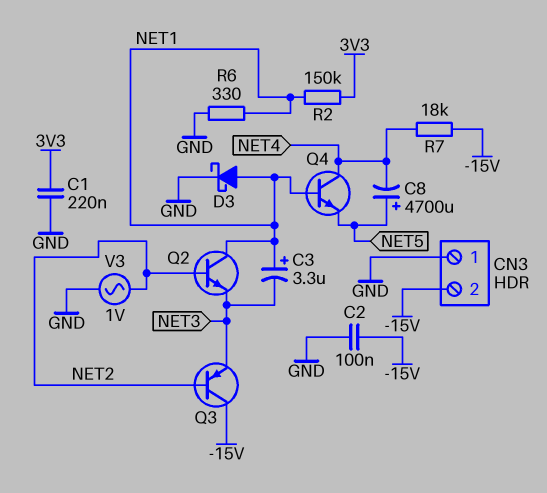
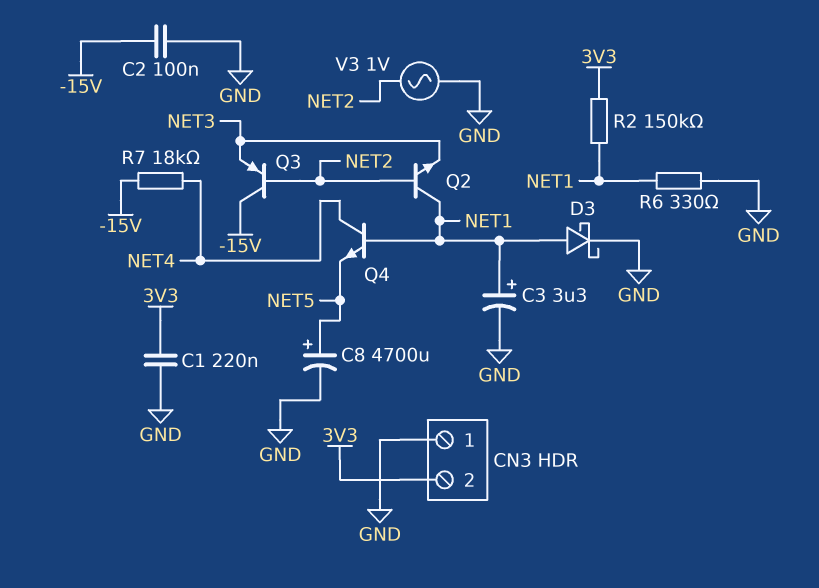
C3: 3.3uF (plus NET1, minus NET3) -> 3.3uF (plus NET1, minus GND)
C8: 4700uF (plus NET5, minus NET4) -> 4700uF (plus NET5, minus GND)
CN3 pin 2: -15V -> 3V3

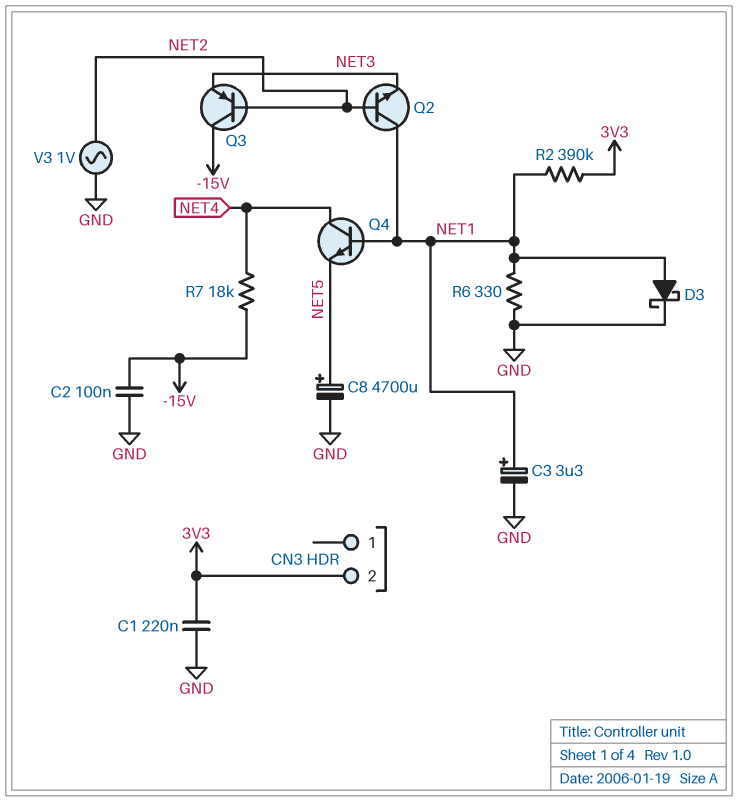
CN3 pin 1: GND -> none
R2: 150k (3V3, NET1) -> 390k (3V3, NET1)

